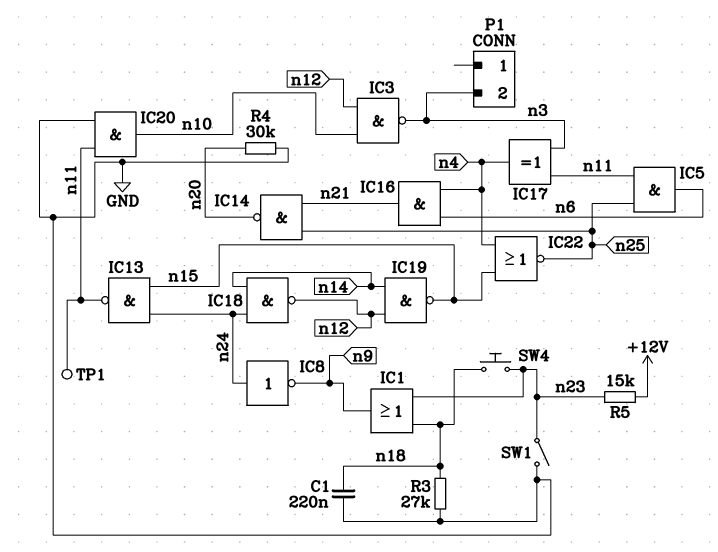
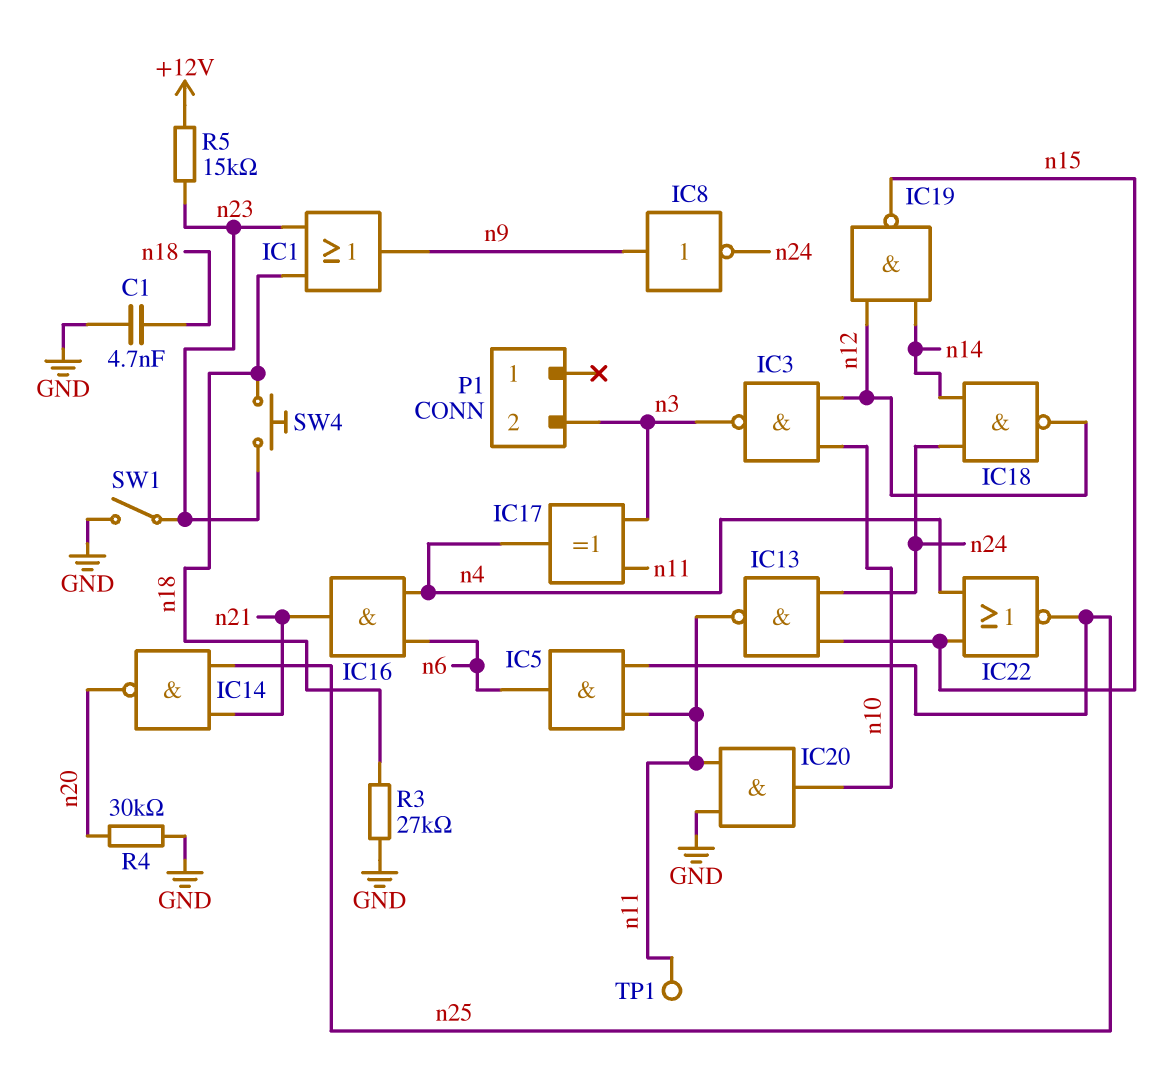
C1: 220nF (GND, n18) -> 4.7nF (GND, n18)
IC8: NOT (in n24, out n9) -> NOT (in n9, out n24)

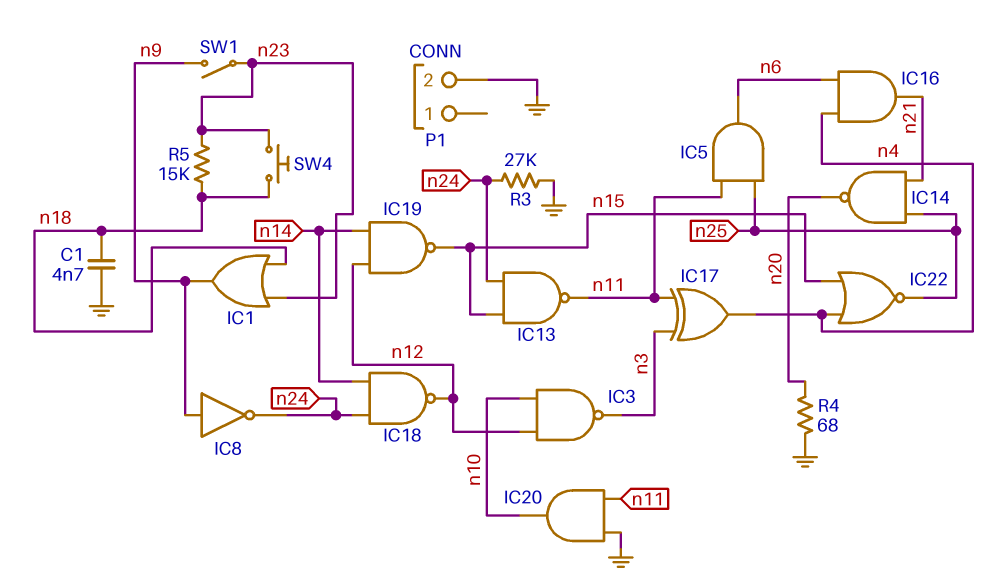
P1 pin 2: n3 -> GND
R3: 27k (GND, n18) -> 27k (GND, n24)
R4: 30k (GND, n20) -> 68 (GND, n20)
R5: 15k (+12V, n23) -> 15k (n18, n23)
SW1: switch (GND, n23) -> switch (n9, n23)
TP1: test point (n11) -> none

